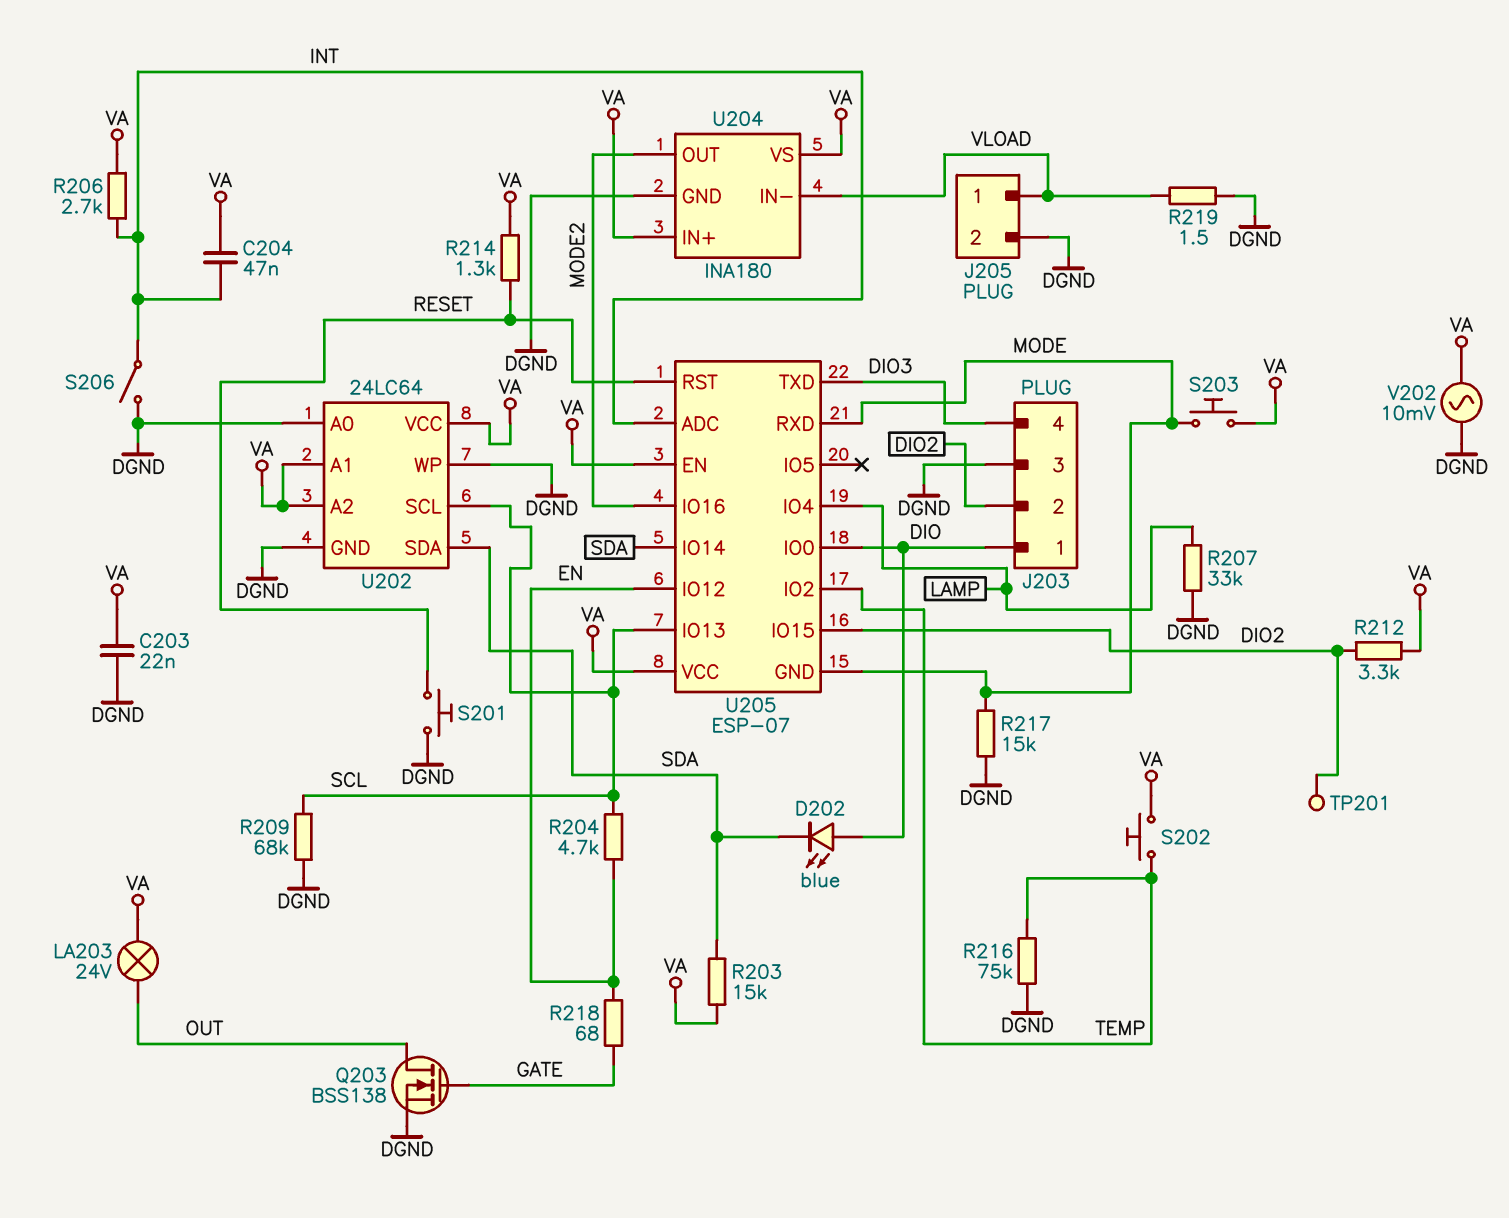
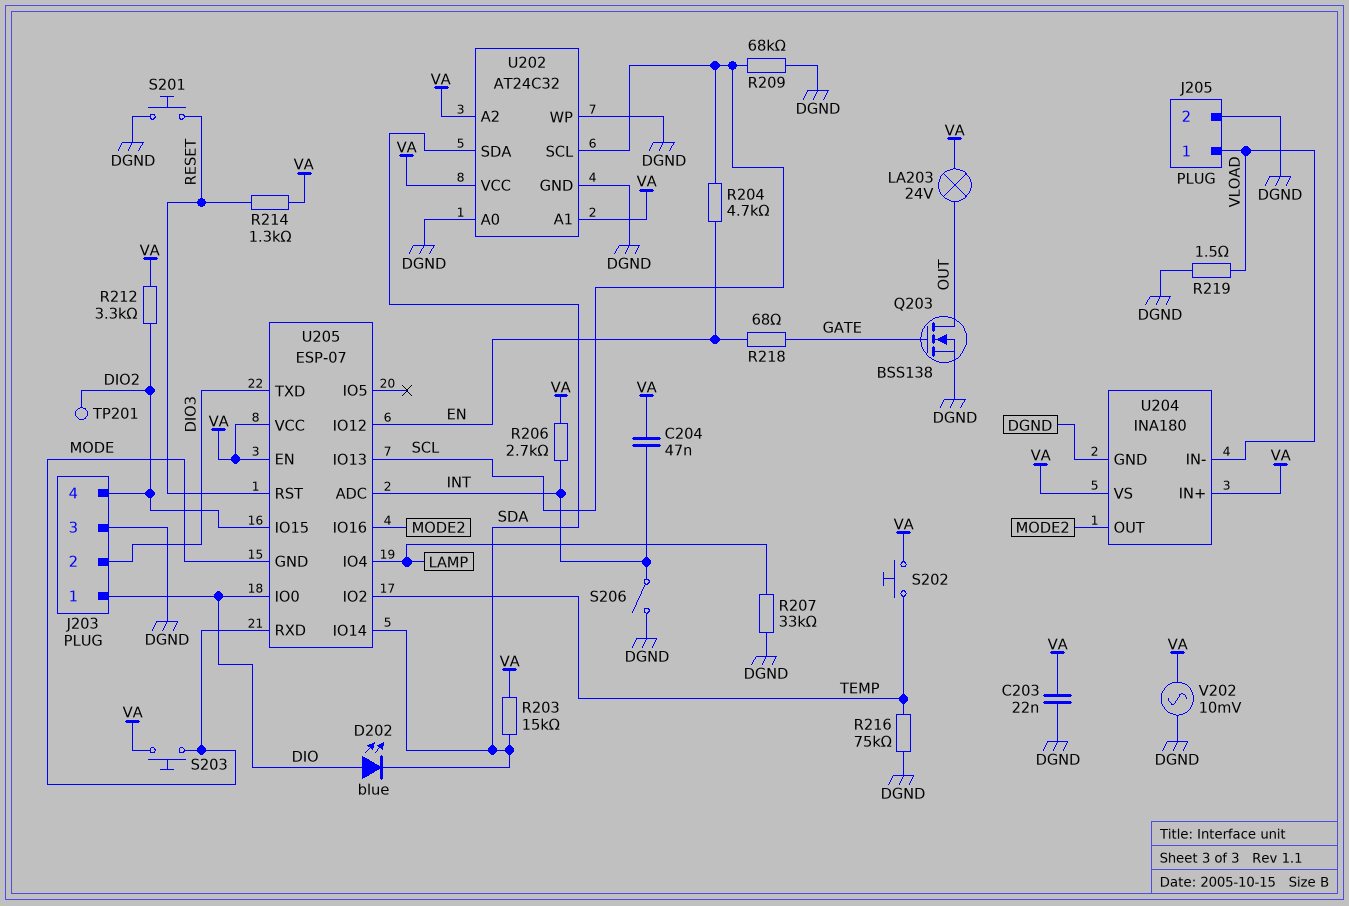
J203 pin 2: DIO2 -> DIO3
J203 pin 4: DIO3 -> DIO2
R217: 15k (DGND, MODE) -> none
U202: 24LC64 -> AT24C32

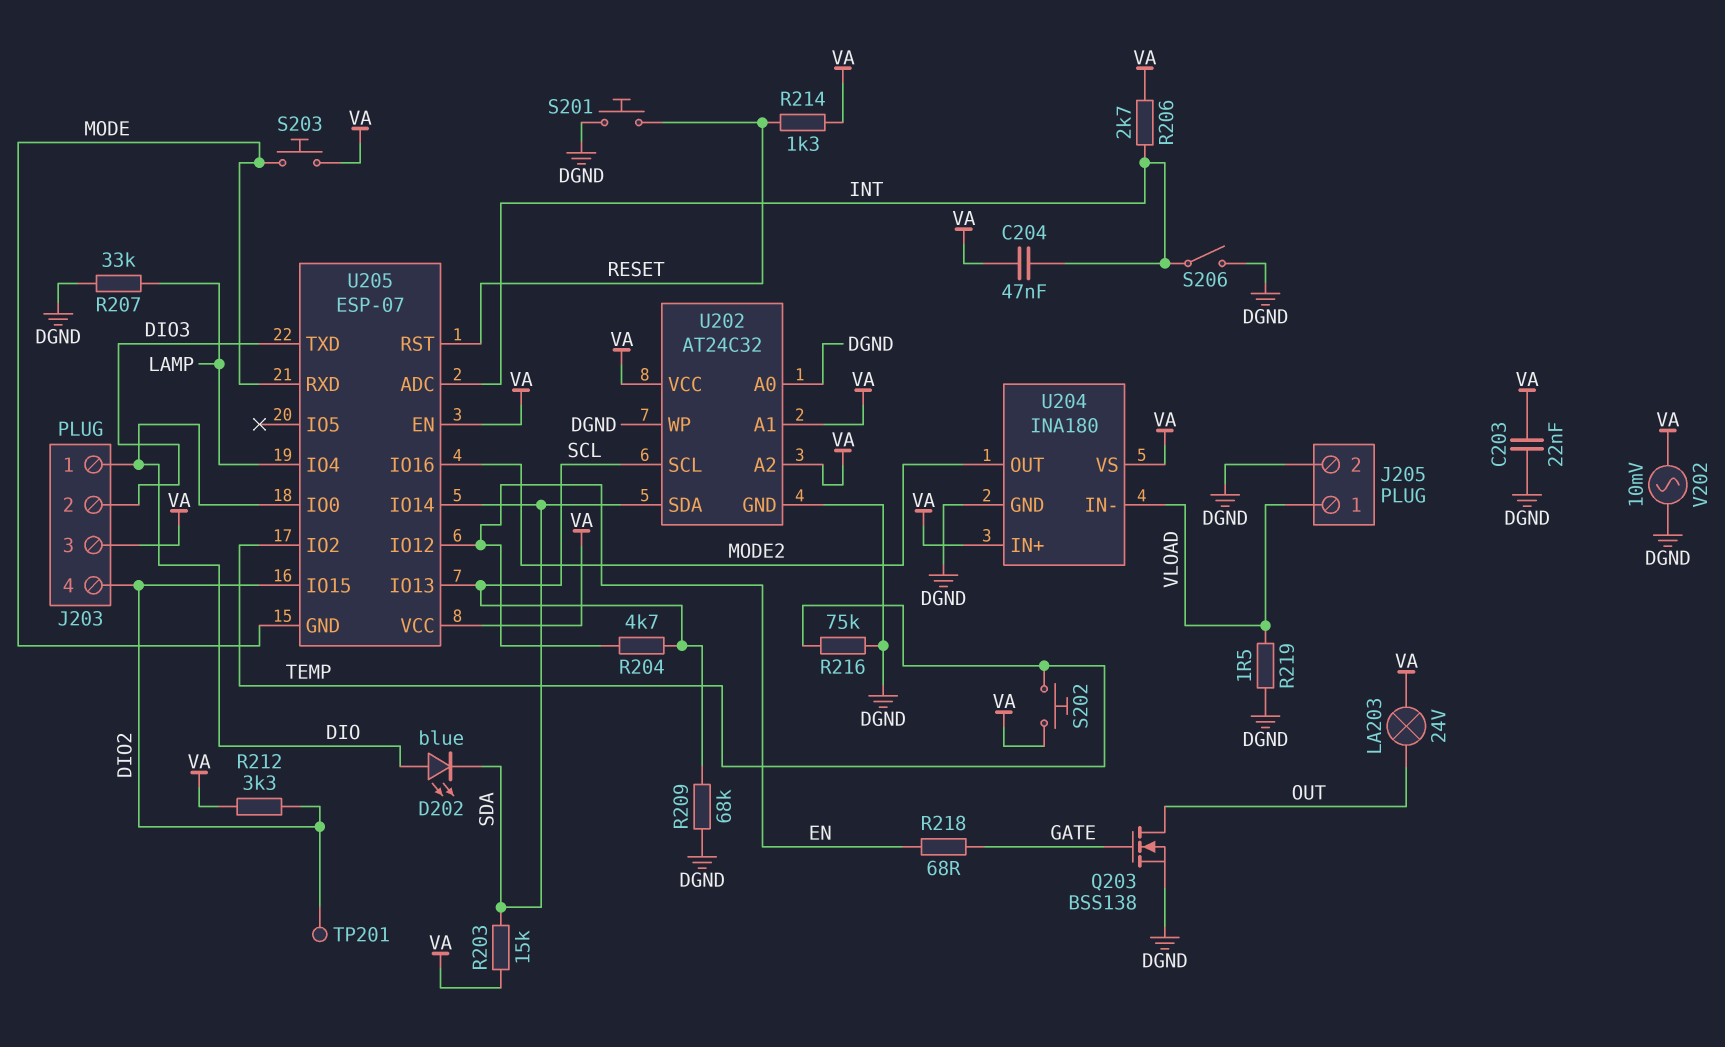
J203 pin 3: DGND -> VA

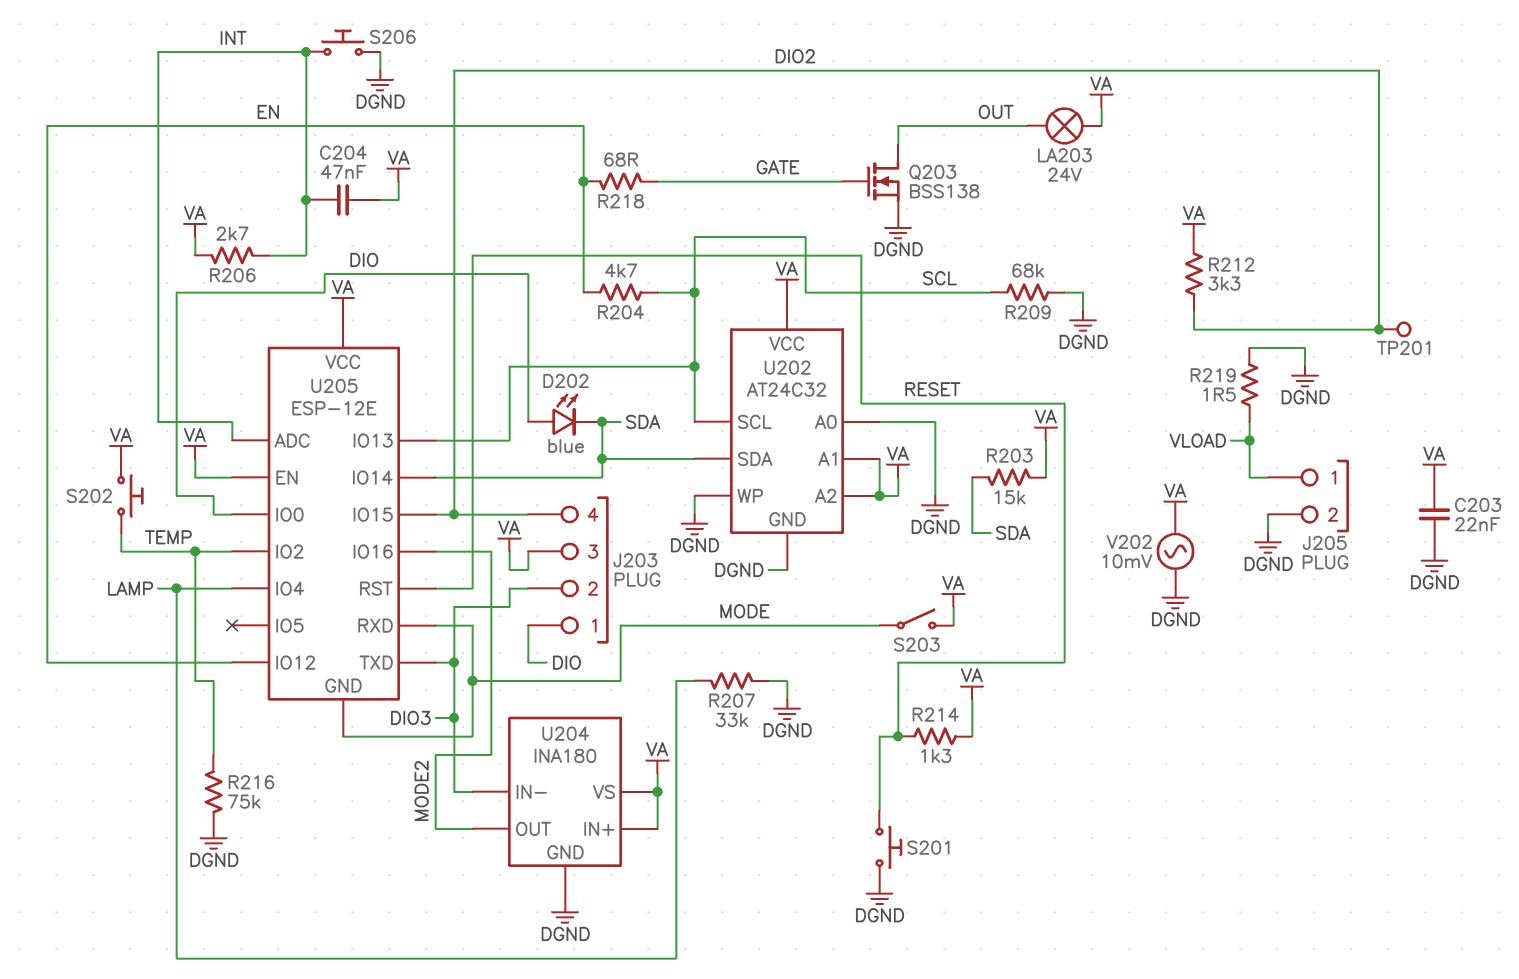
S203: button (MODE, VA) -> switch (MODE, VA)
S206: switch (DGND, INT) -> button (DGND, INT)
U204 pin IN-: VLOAD -> DIO3
U205: ESP-07 -> ESP-12E

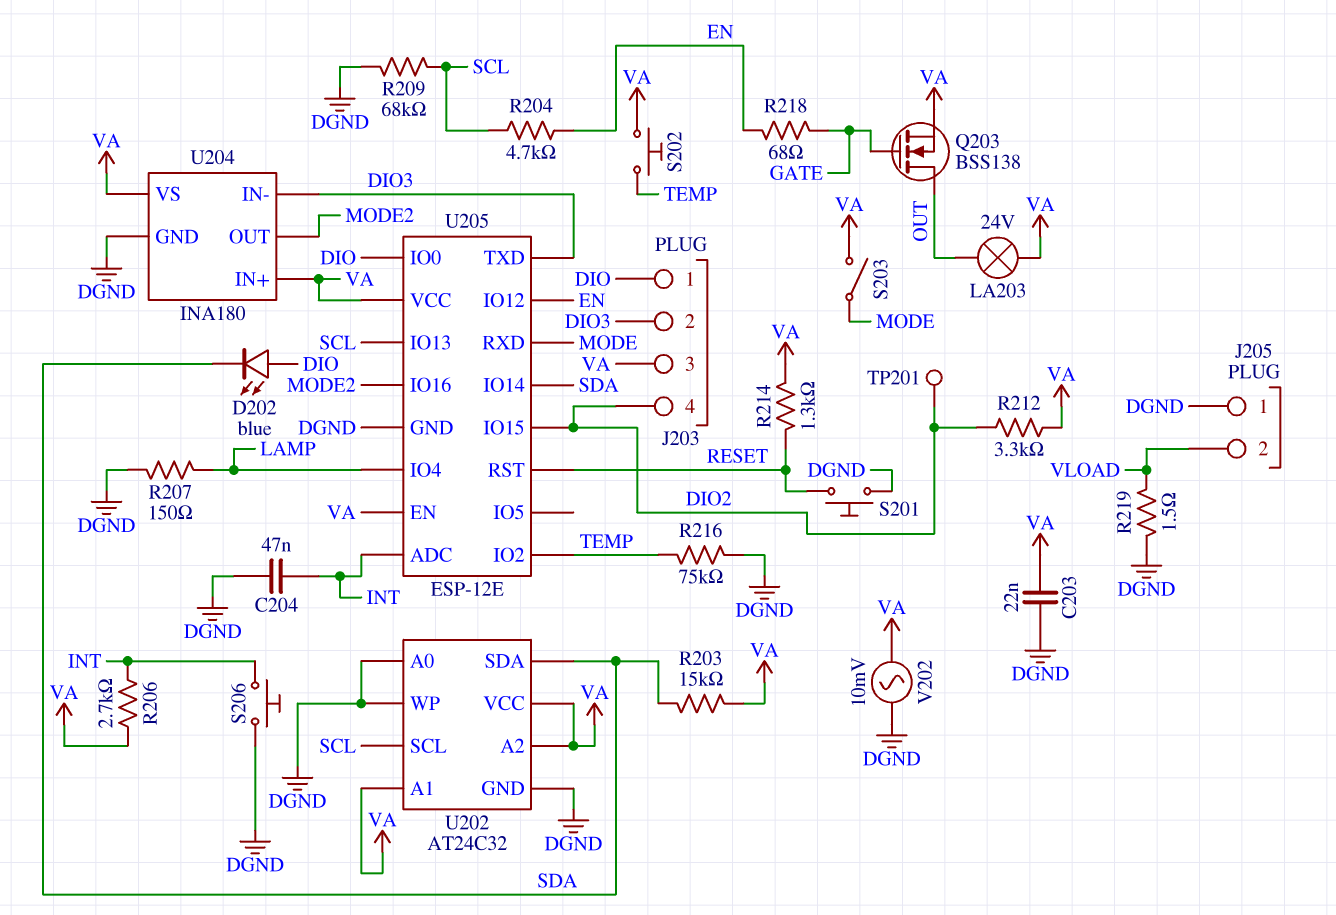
C204: 47nF (INT, VA) -> 47nF (DGND, INT)
J205 pin 1: VLOAD -> DGND
J205 pin 2: DGND -> VLOAD
Q203: NMOS BSS138 (G GATE, D OUT, S DGND) -> NMOS BSS138 (G GATE, D OUT, S VA)
R207: 33k (DGND, LAMP) -> 150 (DGND, LAMP)
U205 pin GND: MODE -> DGND

